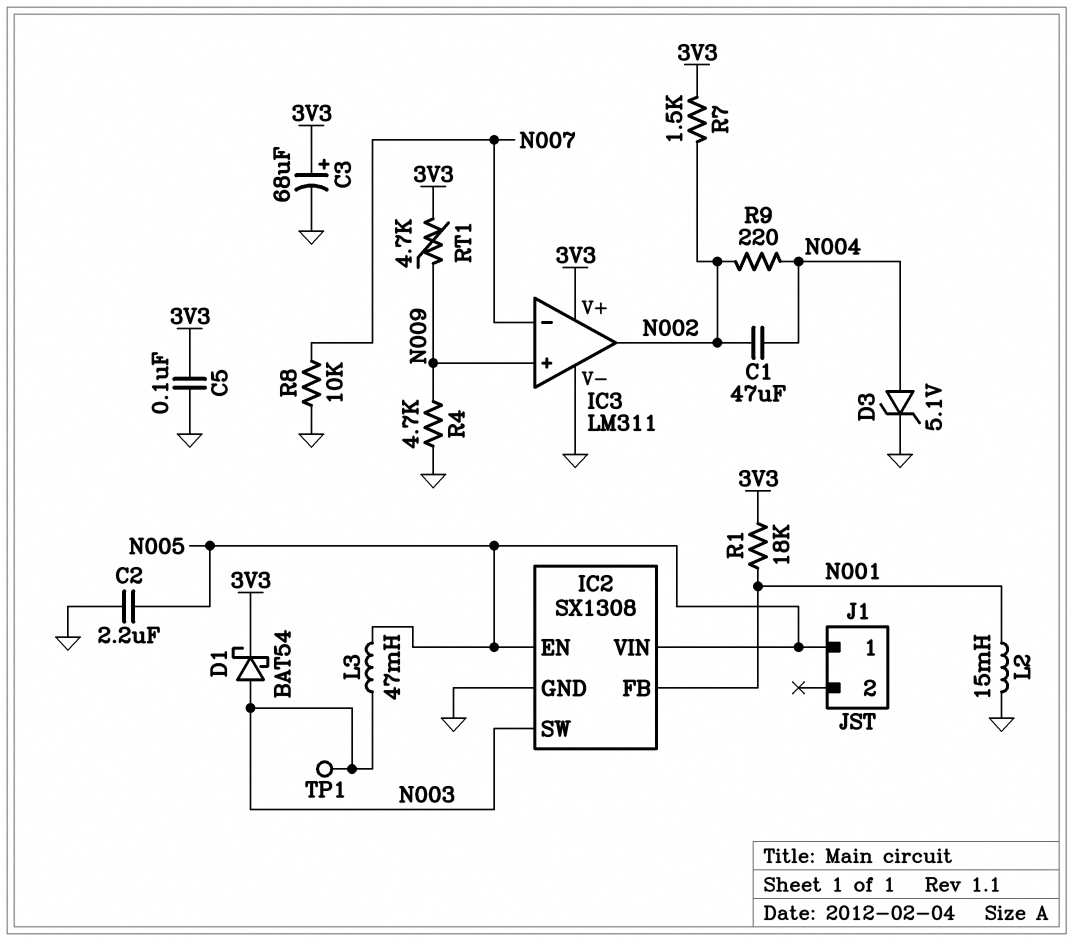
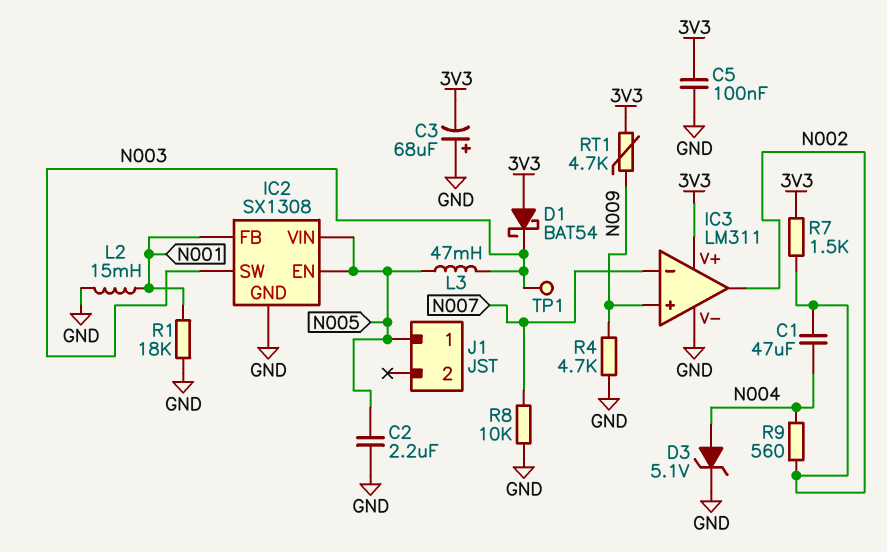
C3: 68uF (plus 3V3, minus GND) -> 68uF (plus GND, minus 3V3)
D1: schottky BAT54 (A N003, K 3V3) -> schottky BAT54 (A 3V3, K N003)
R1: 18k (3V3, N001) -> 18k (GND, N001)
R9: 220 (N002, N004) -> 560 (N002, N004)

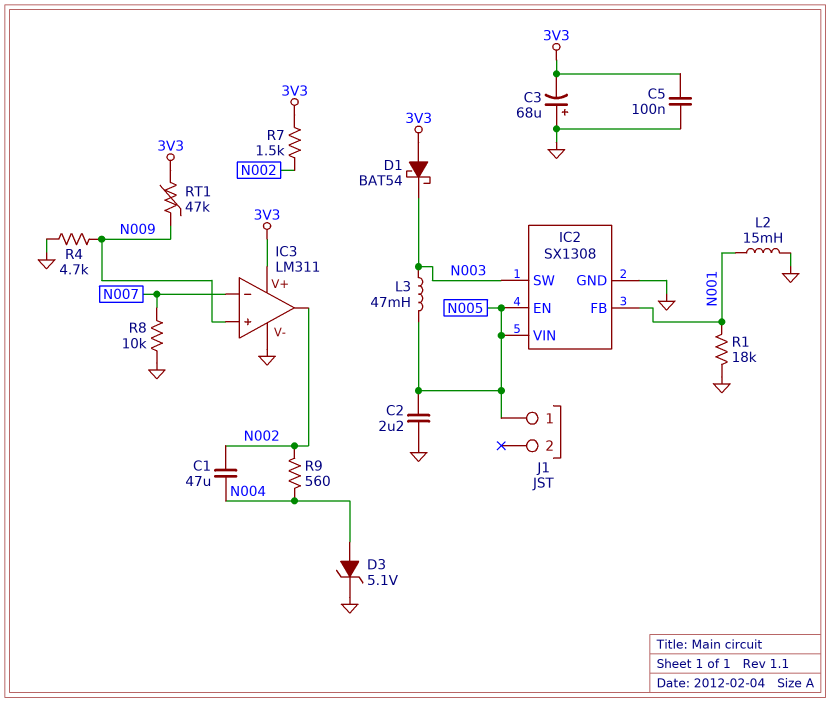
RT1: 4.7k (3V3, N009) -> 47k (3V3, N009)
TP1: test point (N003) -> none

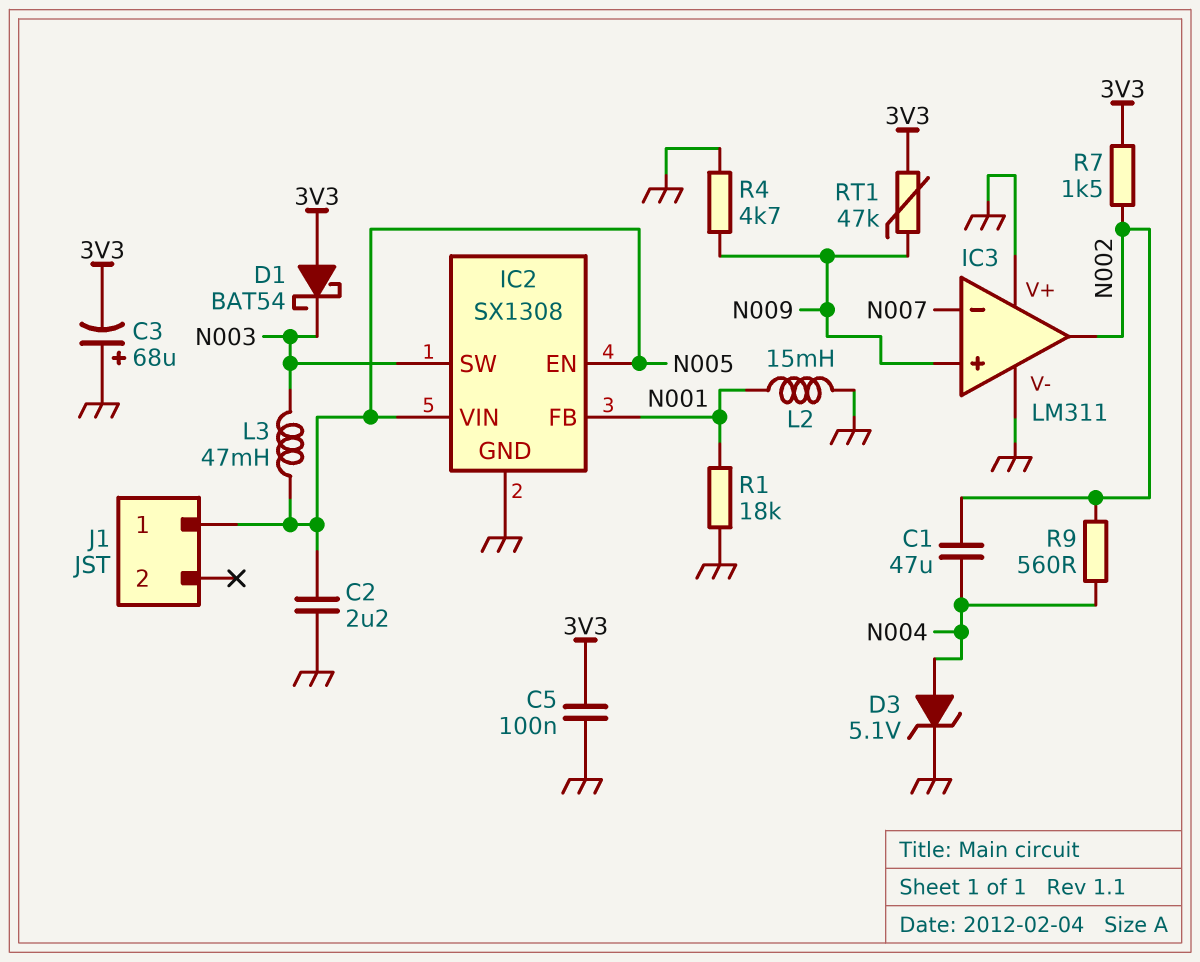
IC3 pin V+: 3V3 -> GND
R8: 10k (GND, N007) -> none

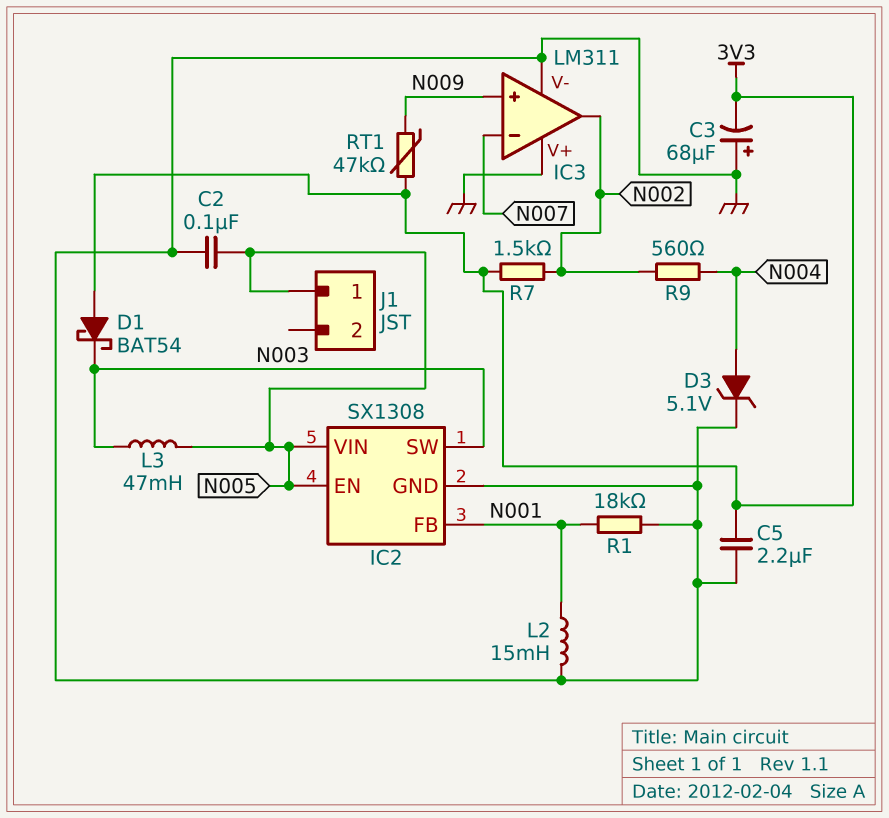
C1: 47uF (N002, N004) -> none
C2: 2.2uF (GND, N005) -> 100nF (GND, N005)
C5: 100nF (3V3, GND) -> 2.2uF (3V3, GND)
R4: 4.7k (GND, N009) -> none

